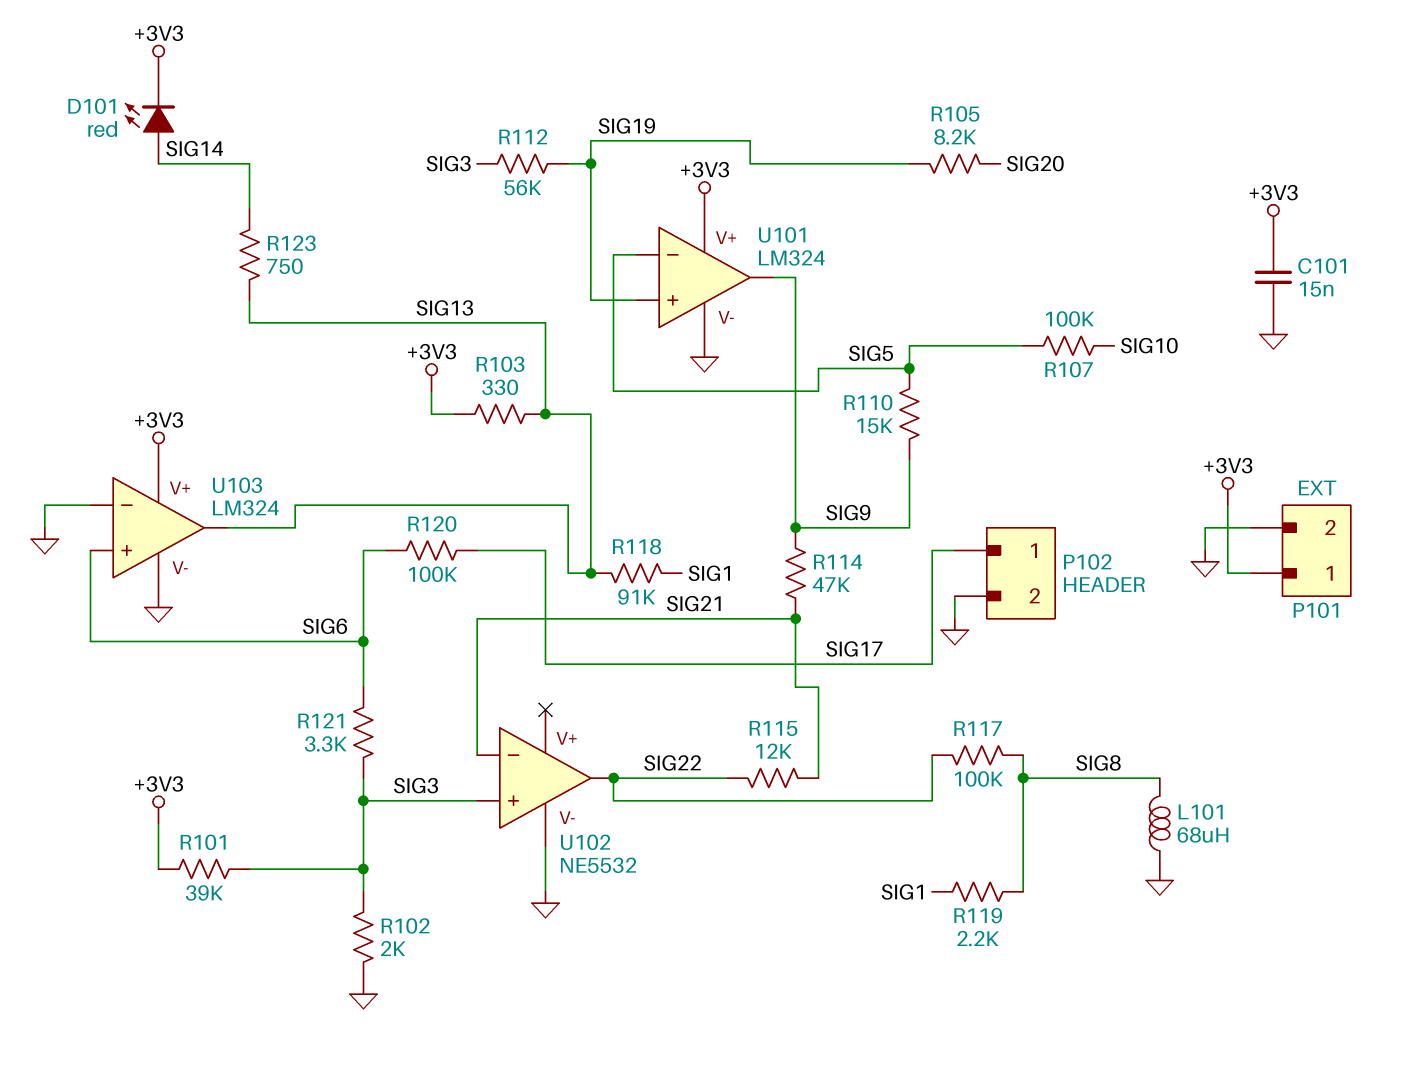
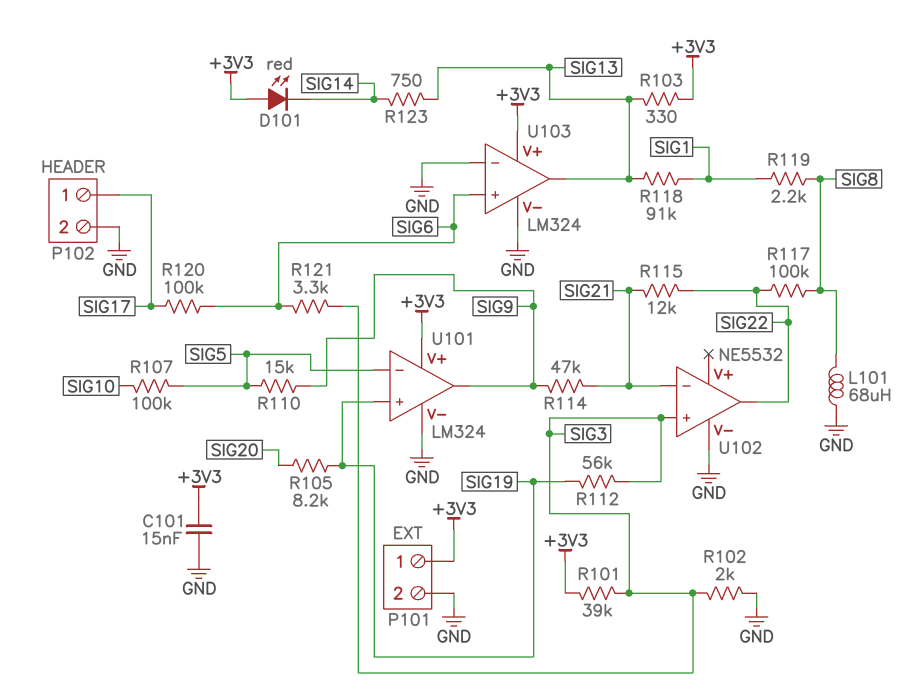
D101: LED red (A SIG14, K +3V3) -> LED red (A +3V3, K SIG14)

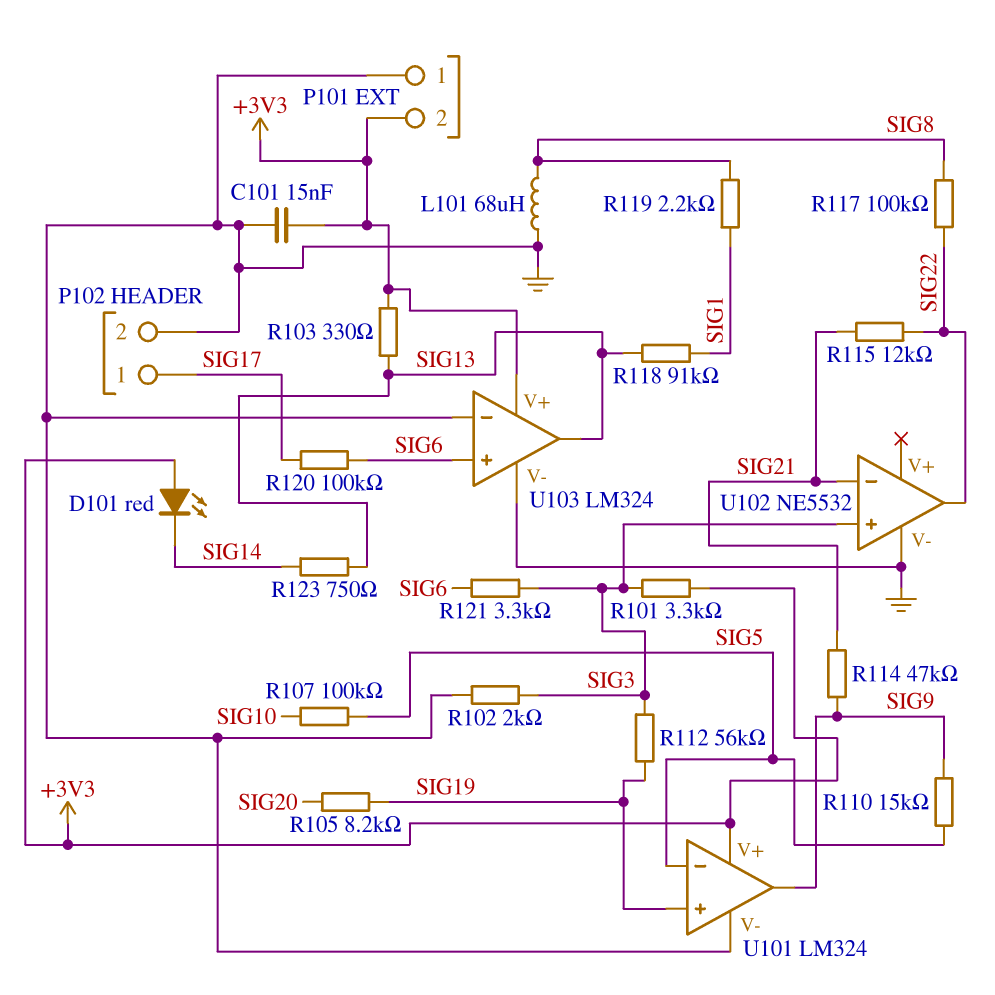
P101 pin 1: +3V3 -> GND
P101 pin 2: GND -> +3V3
R101: 39k (+3V3, SIG3) -> 3.3k (+3V3, SIG3)

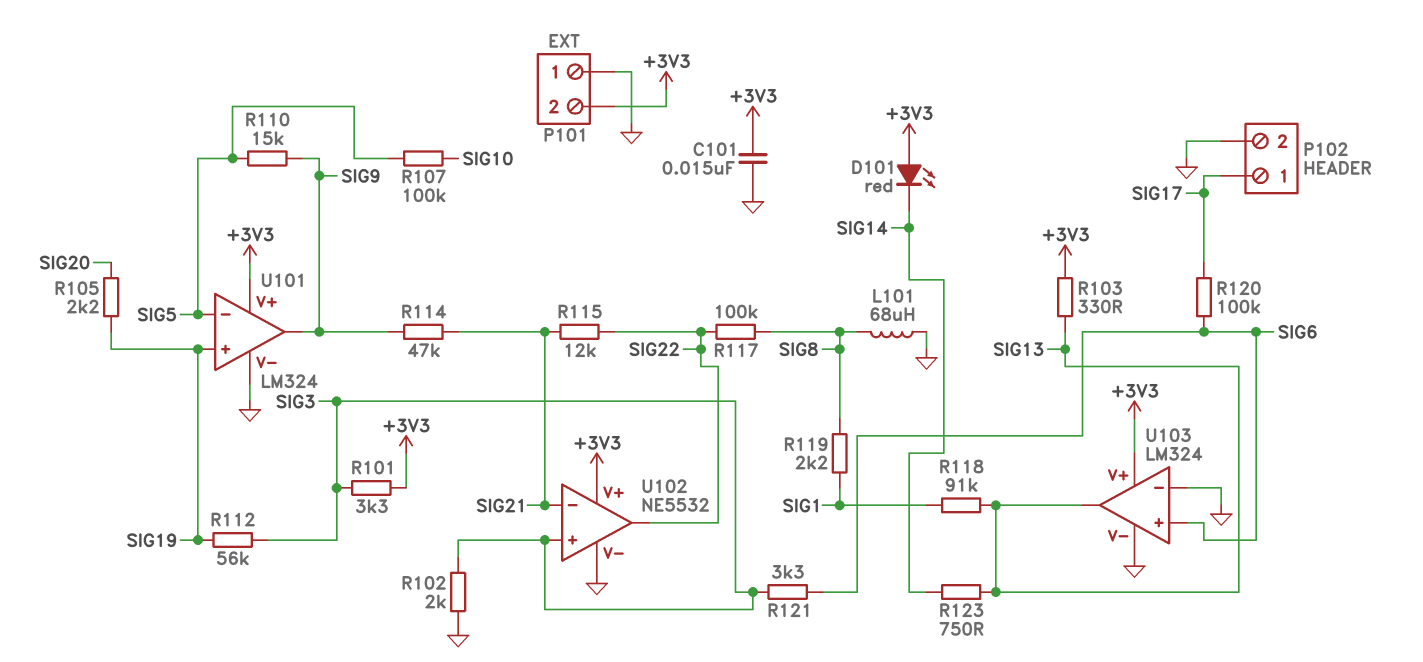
R105: 8.2k (SIG19, SIG20) -> 2.2k (SIG19, SIG20)
U102 pin V+: none -> +3V3

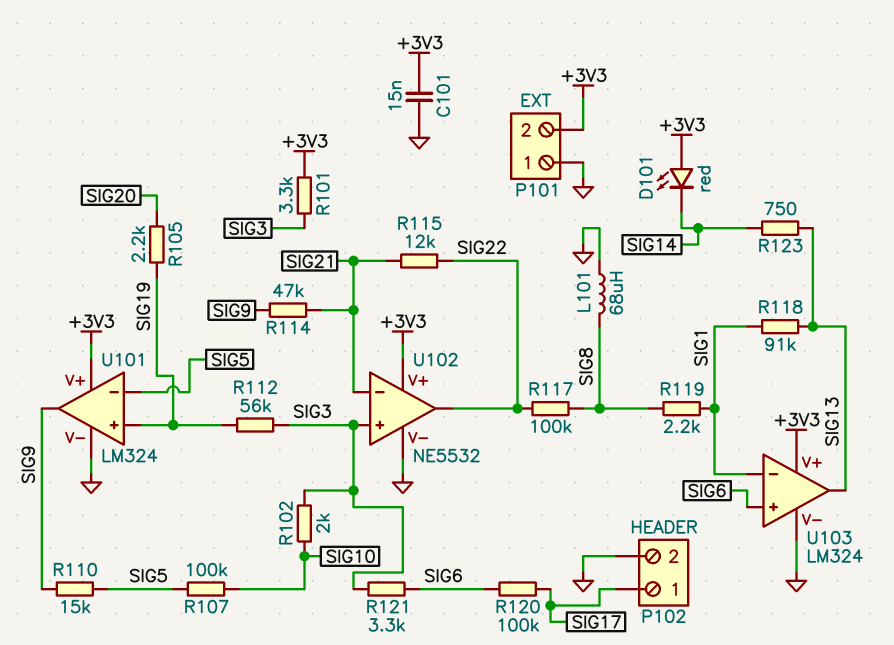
R102: 2k (GND, SIG3) -> 2k (SIG3, SIG10)
R103: 330 (+3V3, SIG13) -> none
U103 pin in-: GND -> SIG1

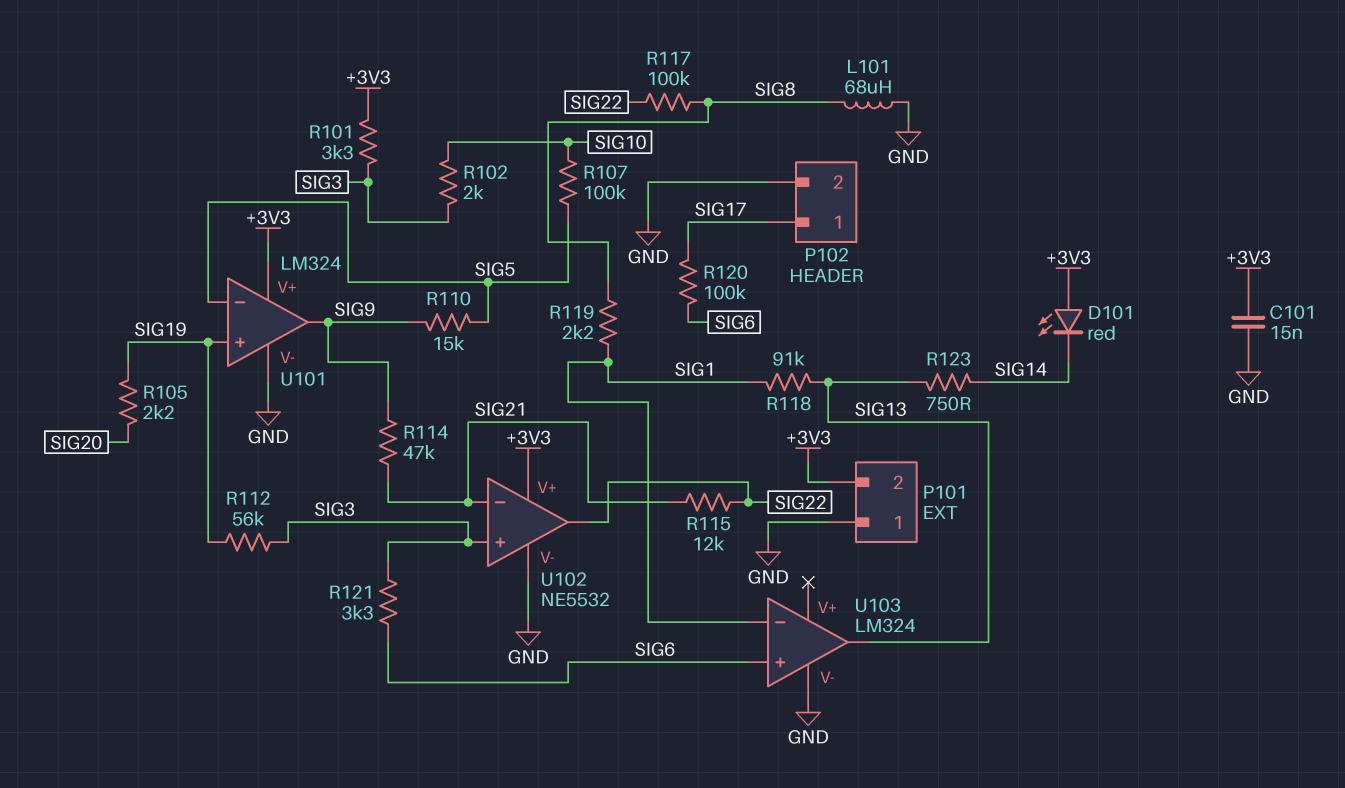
U103 pin V+: +3V3 -> none

